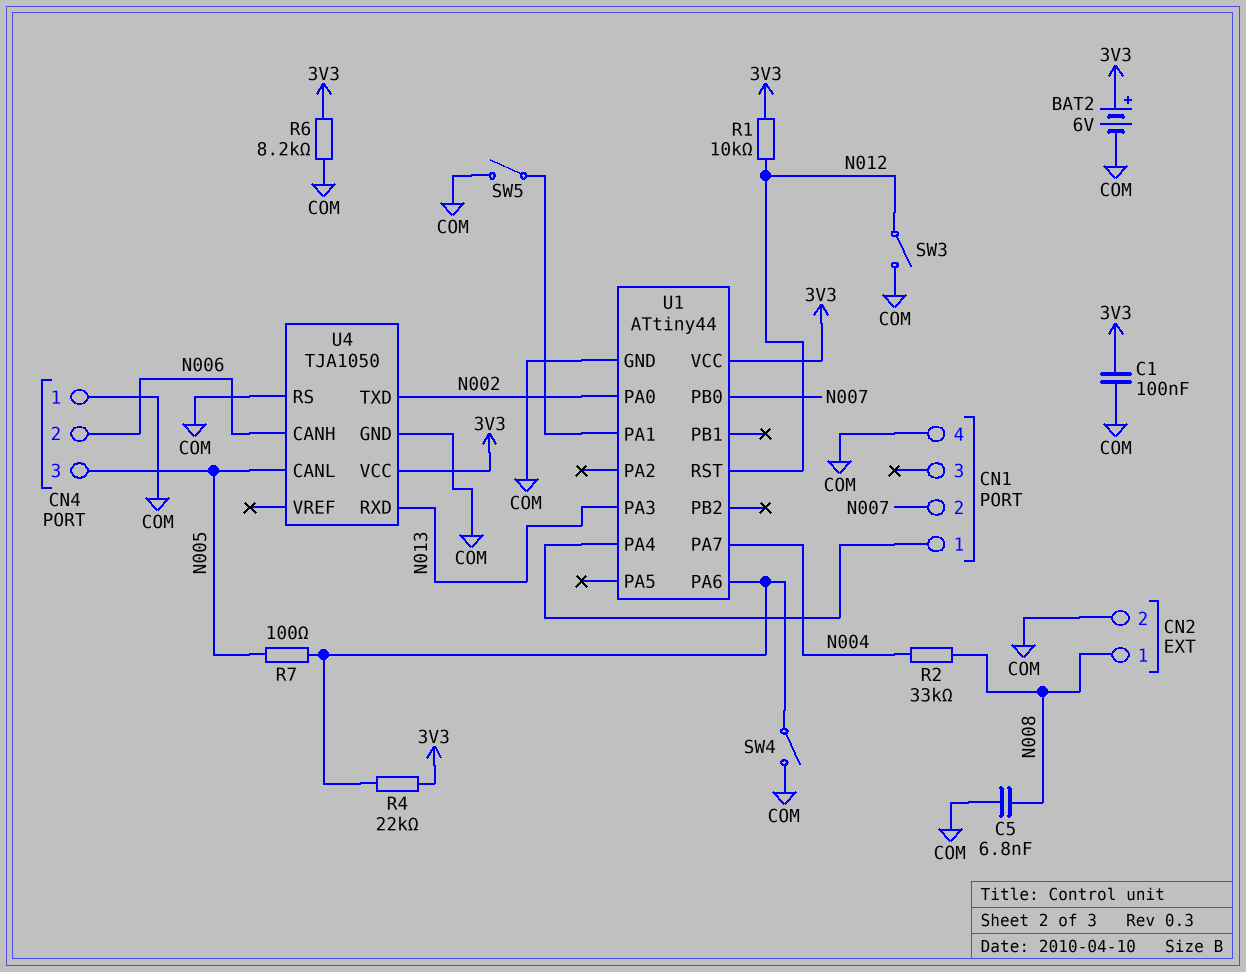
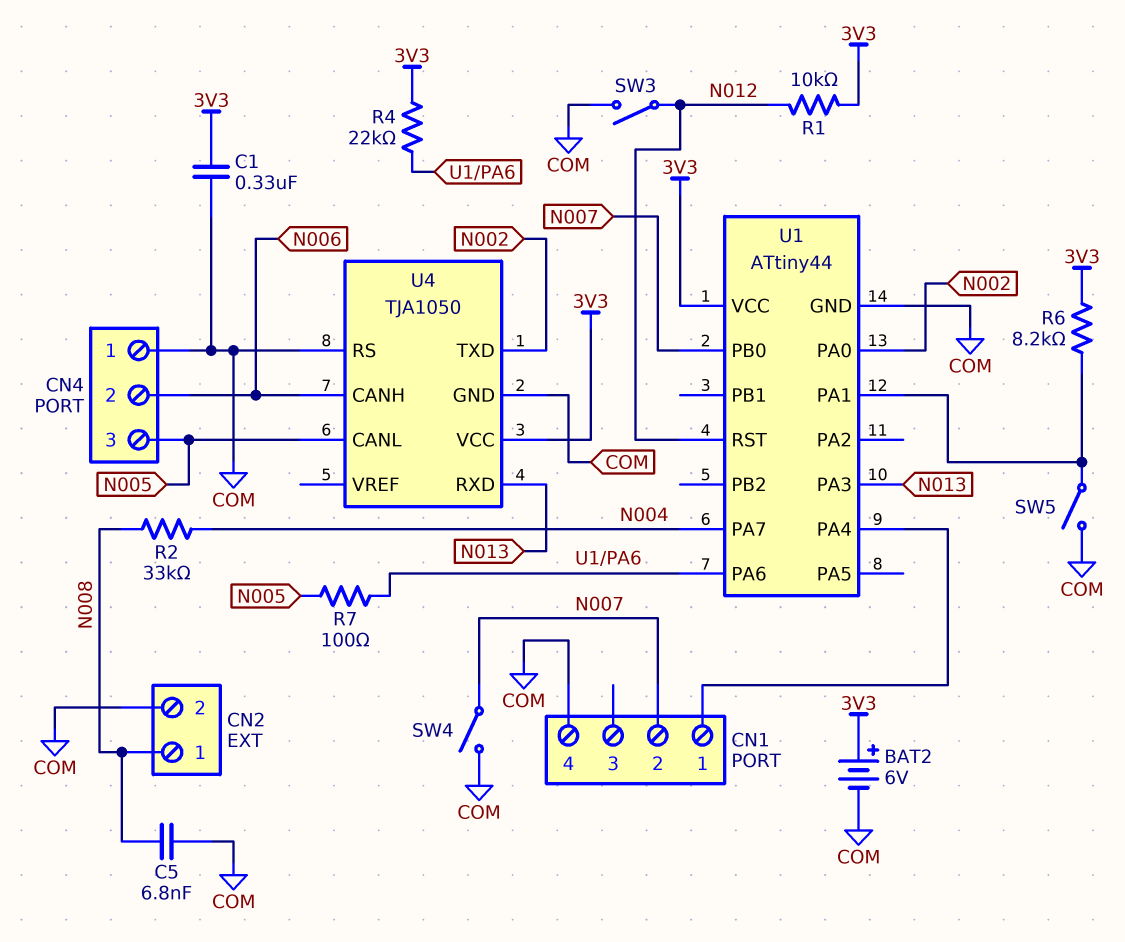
C1: 100nF (3V3, COM) -> 330nF (3V3, COM)
R6: 8.2k (3V3, COM) -> 8.2k (3V3, U1/PA1)
SW4: switch (COM, U1/PA6) -> switch (COM, N007)

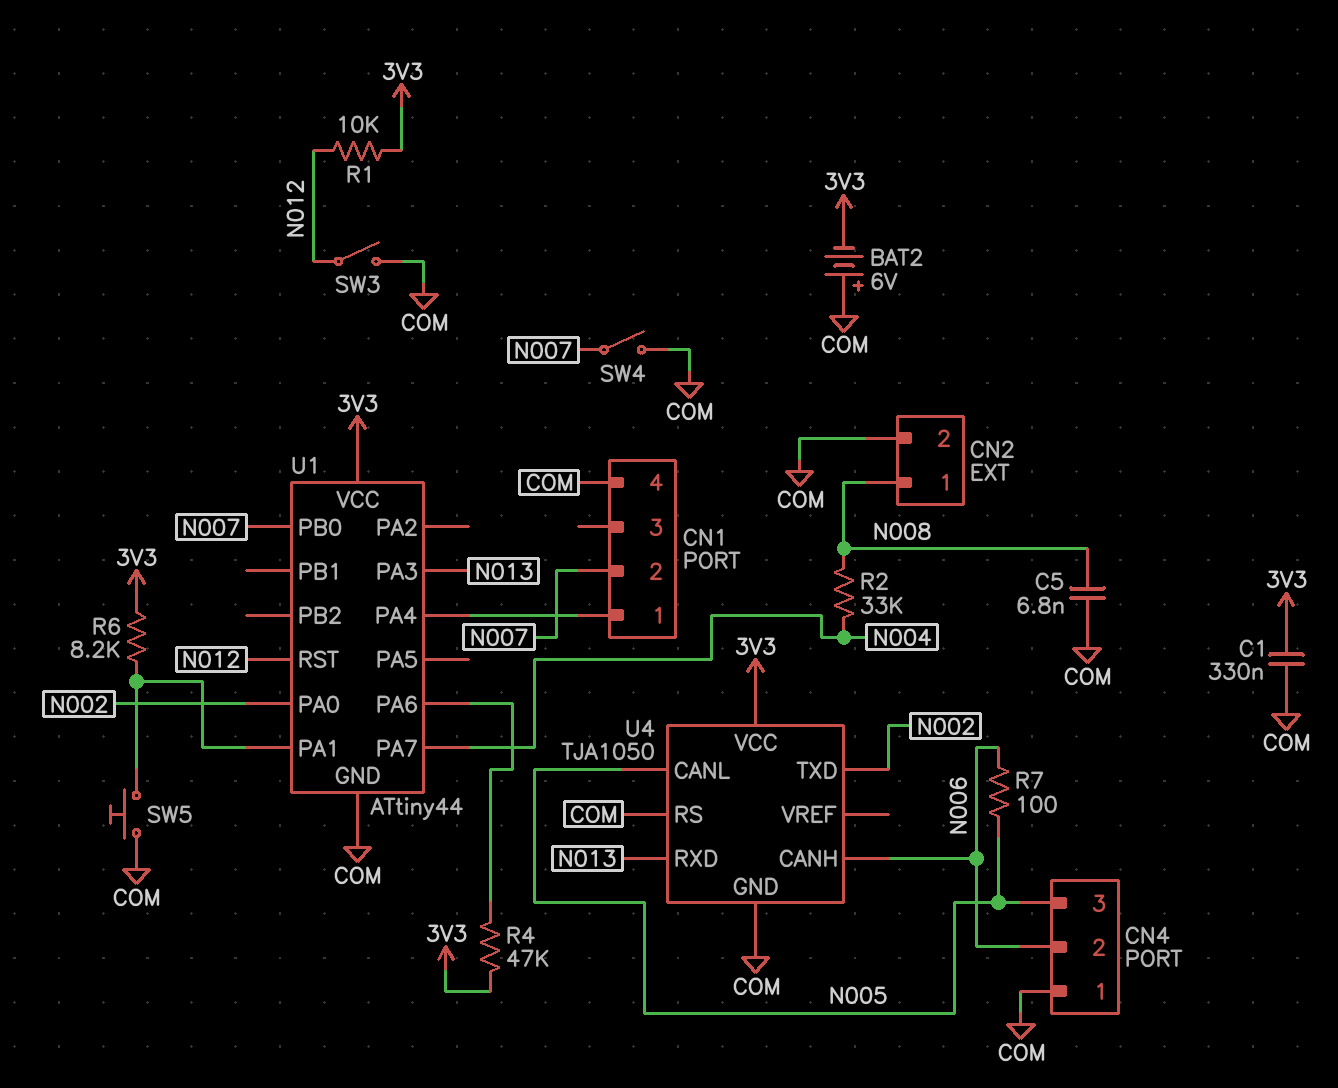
BAT2: 6V (plus 3V3, minus COM) -> 6V (plus COM, minus 3V3)
R4: 22k (3V3, U1/PA6) -> 47k (3V3, U1/PA6)
R7: 100 (N005, U1/PA6) -> 100 (N005, N006)
SW5: switch (COM, U1/PA1) -> button (COM, U1/PA1)

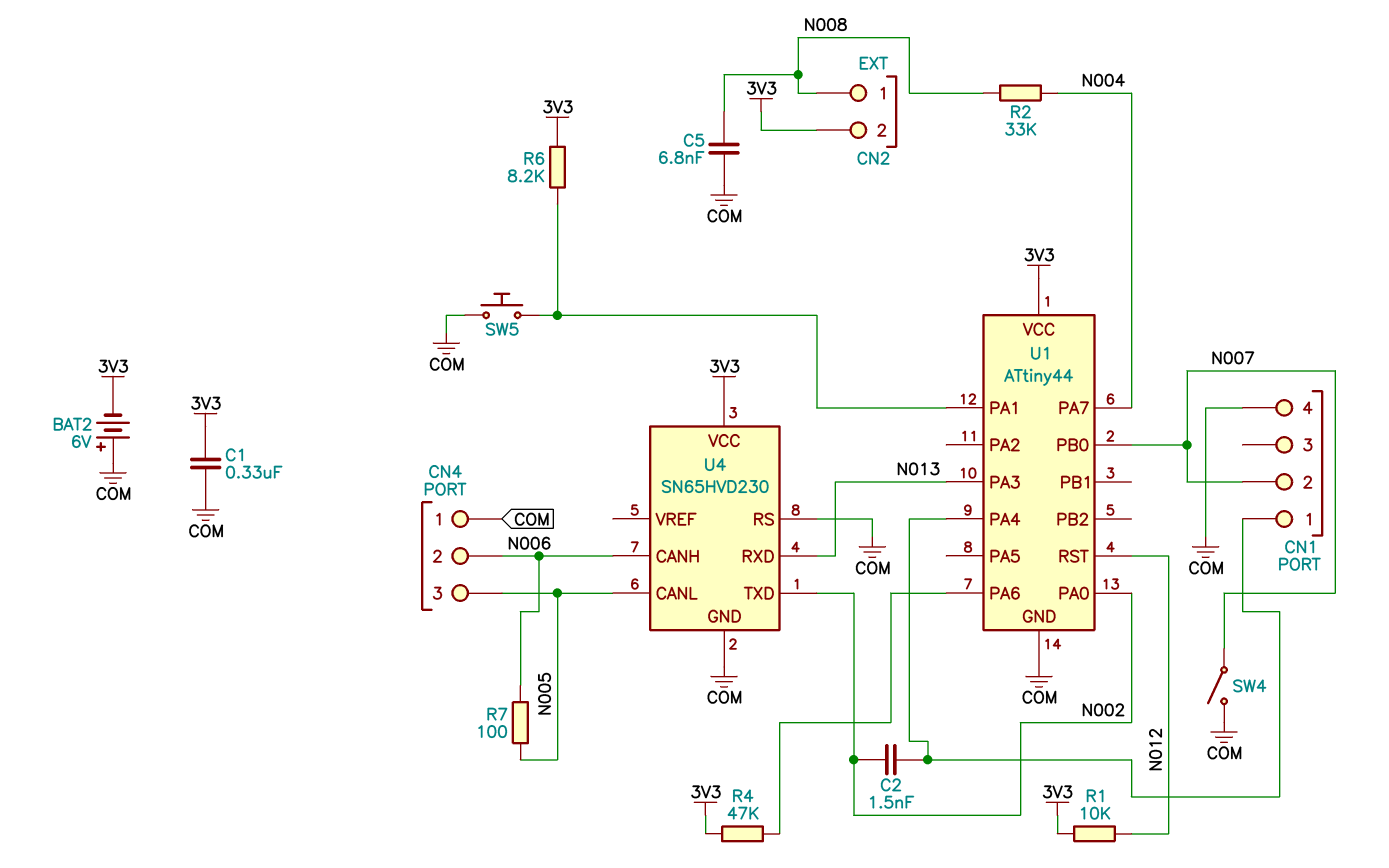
C2: none -> 1.5nF (CN1/1, N002)
CN2 pin 2: COM -> 3V3
SW3: switch (COM, N012) -> none
U4: TJA1050 -> SN65HVD230

